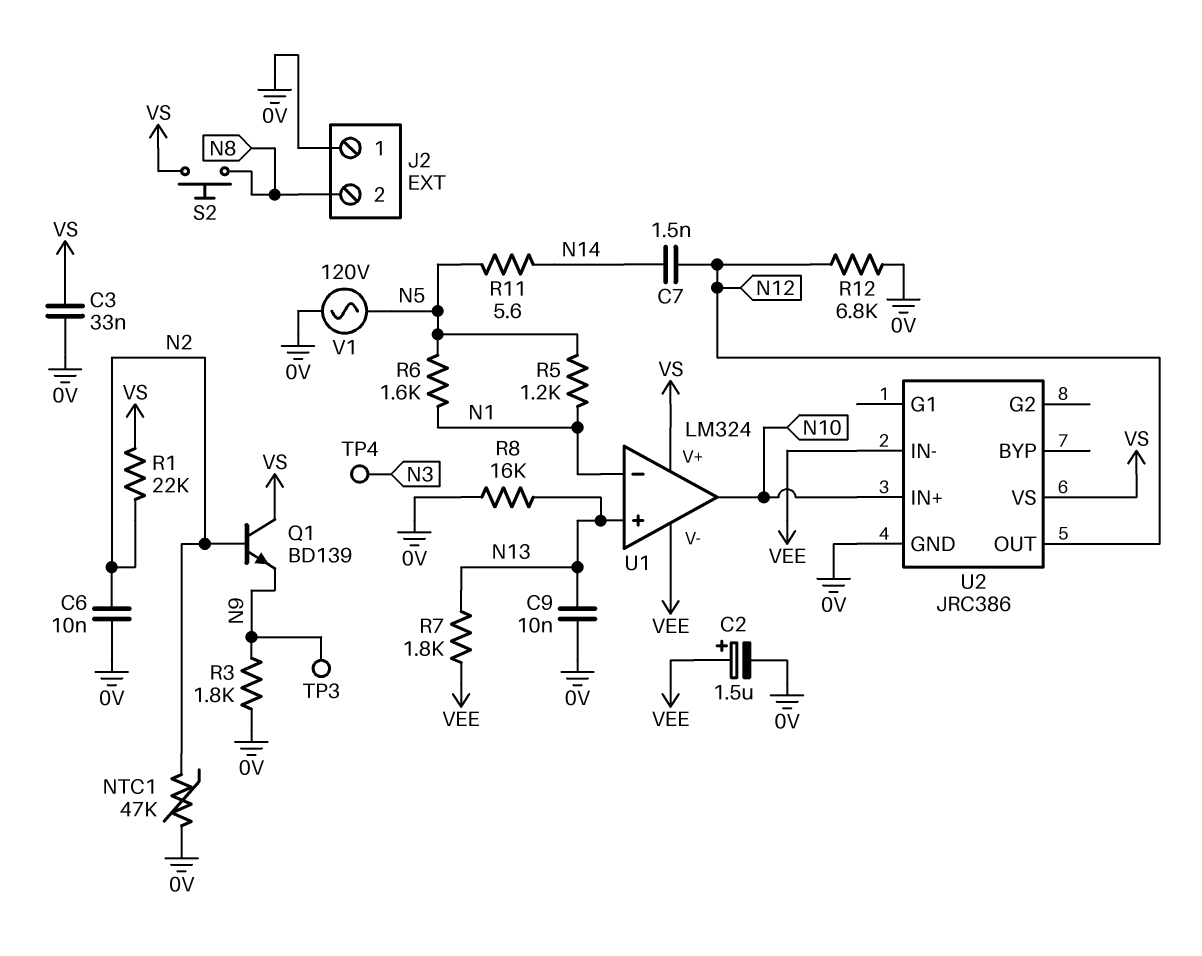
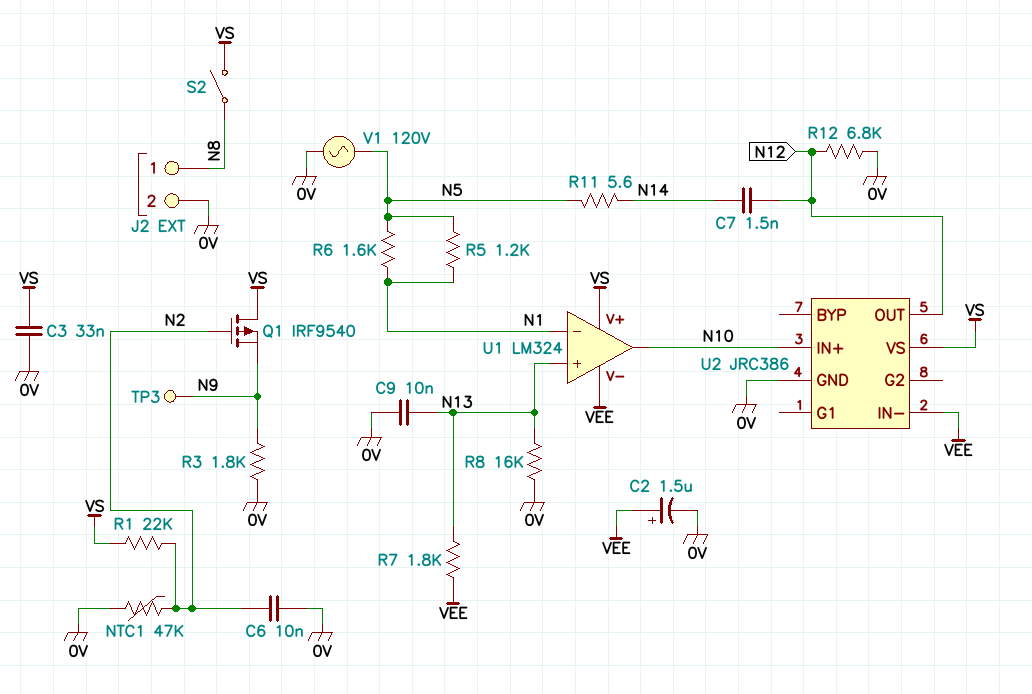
J2 pin 1: 0V -> N8
J2 pin 2: N8 -> 0V
Q1: NPN BD139 (B N2, C VS, E N9) -> PMOS IRF9540 (G N2, D VS, S N9)
S2: button (N8, VS) -> switch (N8, VS)
TP4: test point (N3) -> none

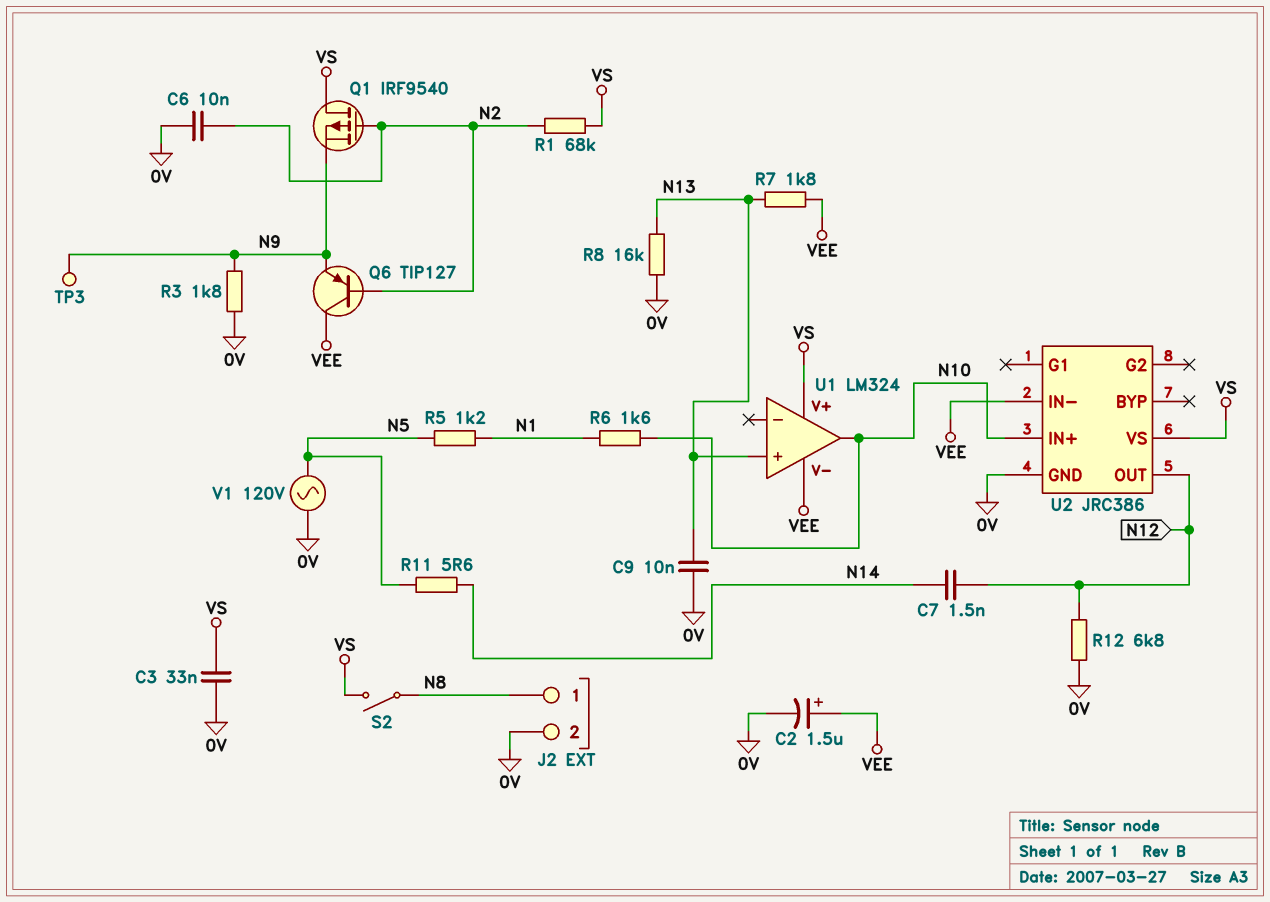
NTC1: 47k (0V, N2) -> none
Q6: none -> PNP TIP127 (B N2, C VEE, E N9)
R1: 22k (N2, VS) -> 68k (N2, VS)
R6: 1.6k (N1, N5) -> 1.6k (N1, N10)
U1 pin in-: N1 -> none

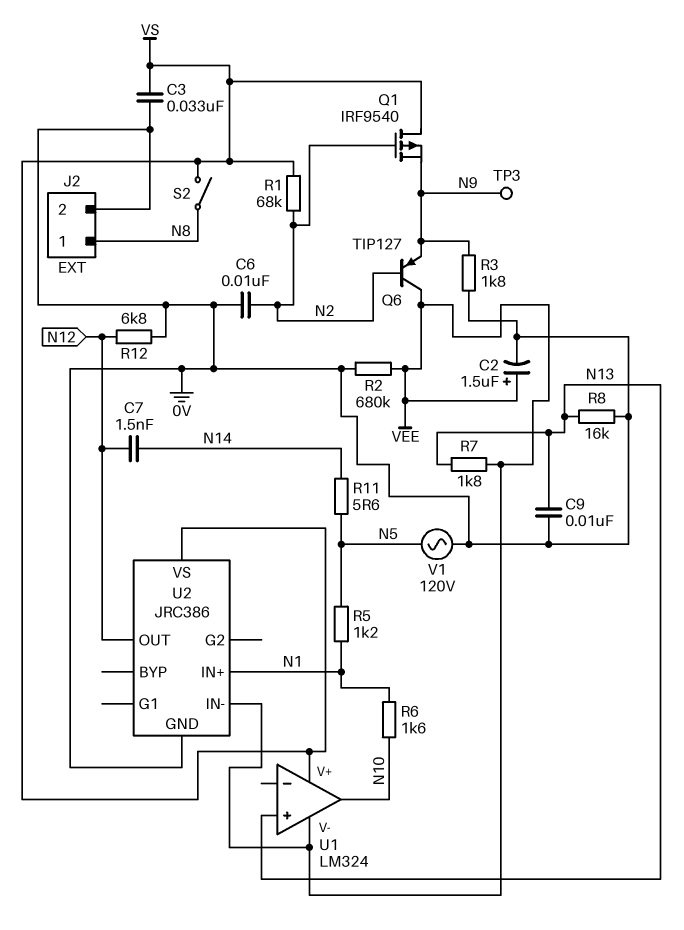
R2: none -> 680k (0V, VEE)
U2 pin IN+: N10 -> N1

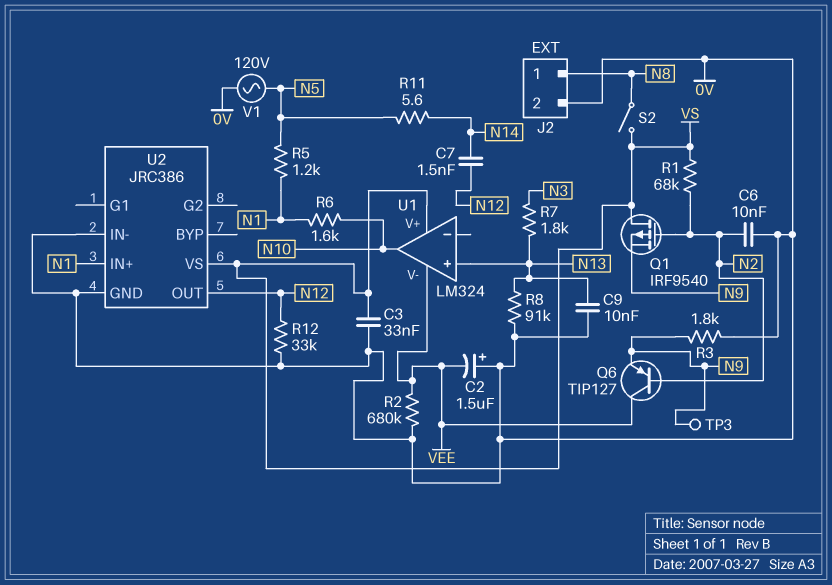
C2: 1.5uF (plus VEE, minus 0V) -> 1.5uF (plus 0V, minus VEE)
R7: 1.8k (N13, VEE) -> 1.8k (N3, N13)
R8: 16k (0V, N13) -> 91k (0V, N13)
R12: 6.8k (0V, N12) -> 33k (0V, N12)
U2 pin IN-: VEE -> 0V

